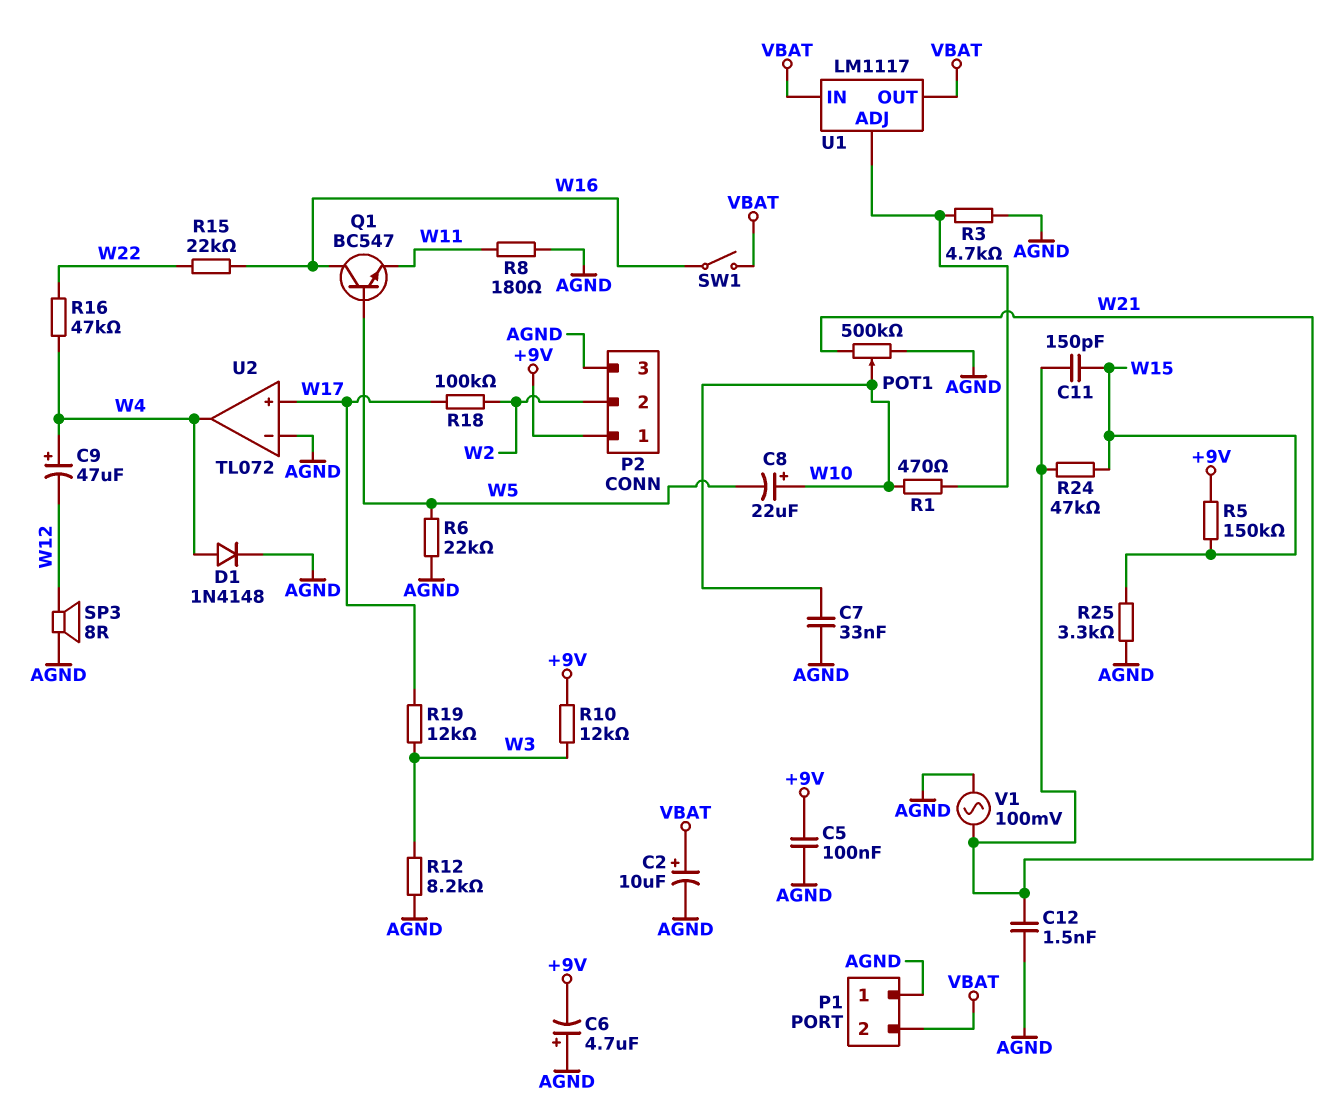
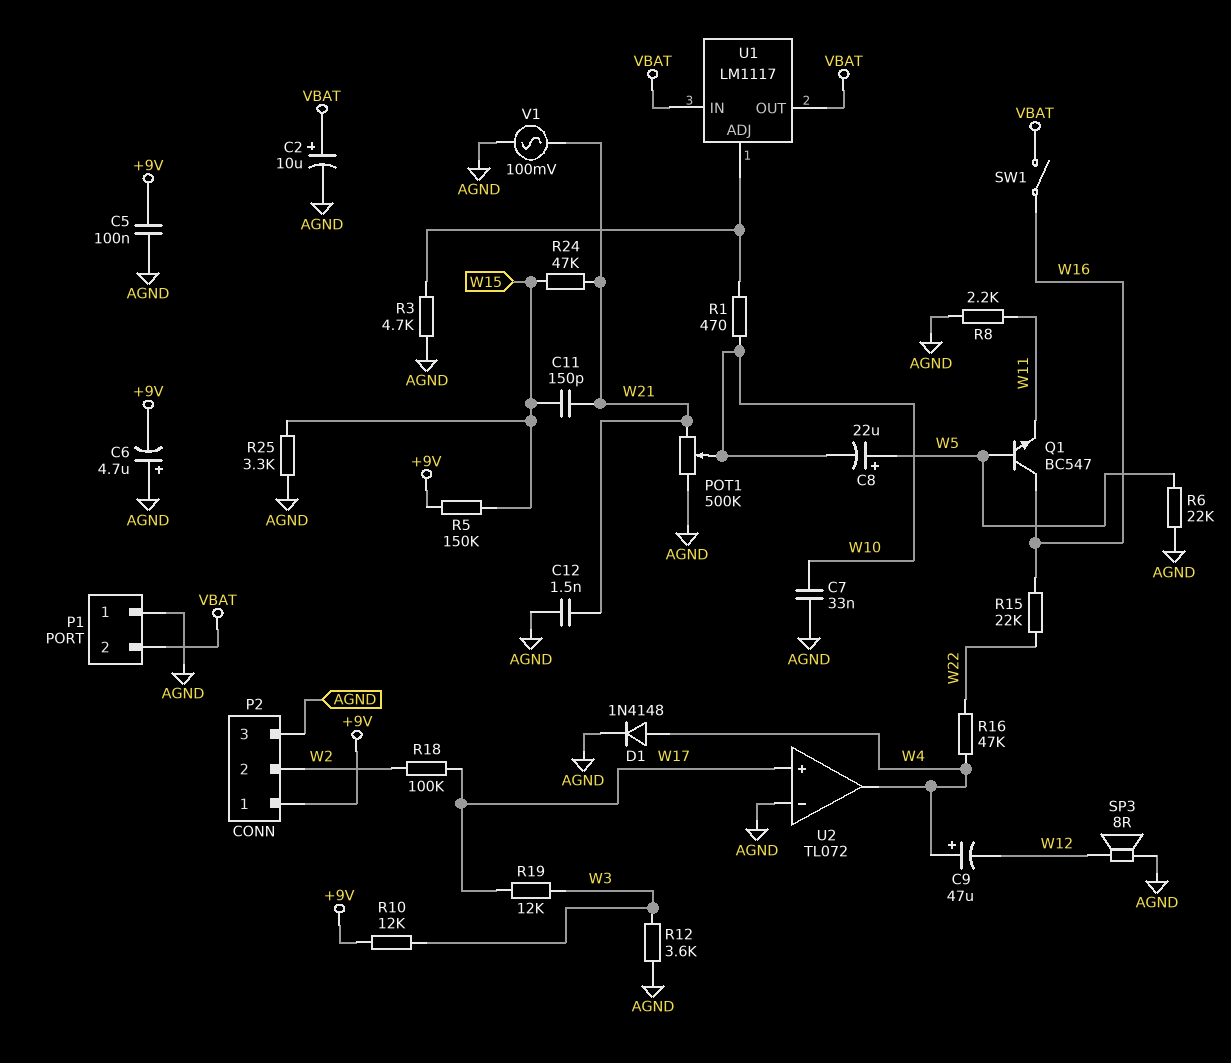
C8: 22uF (plus W10, minus W5) -> 22uF (plus W5, minus W10)
R8: 180 (AGND, W11) -> 2.2k (AGND, W11)
R12: 8.2k (AGND, W3) -> 3.6k (AGND, W3)

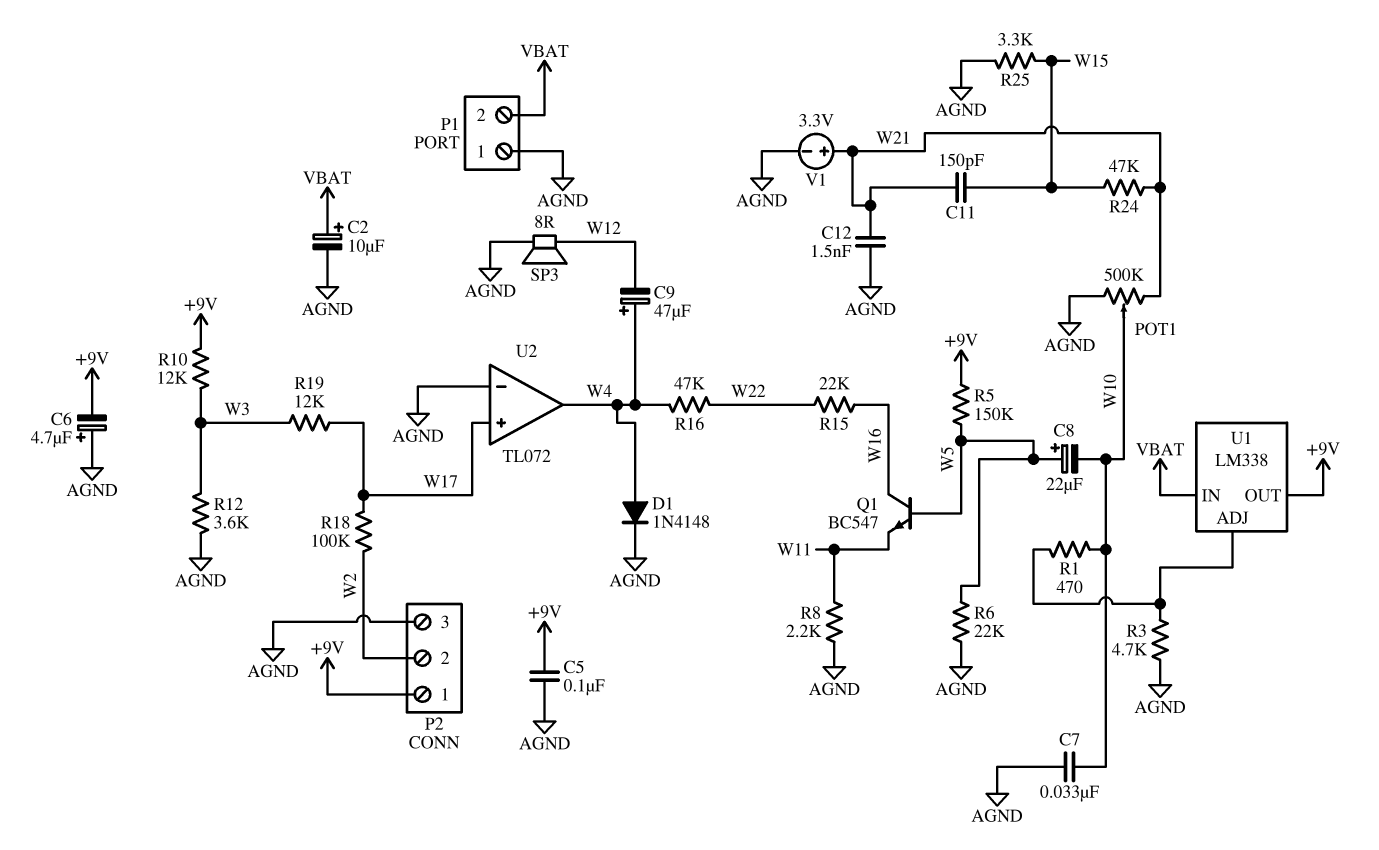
R5: 150k (+9V, W15) -> 150k (+9V, W5)
SW1: switch (VBAT, W16) -> none
U1: LM1117 -> LM338
U1 pin OUT: VBAT -> +9V
V1: AC 100mV (AGND, W21) -> 3.3V (plus W21, minus AGND)

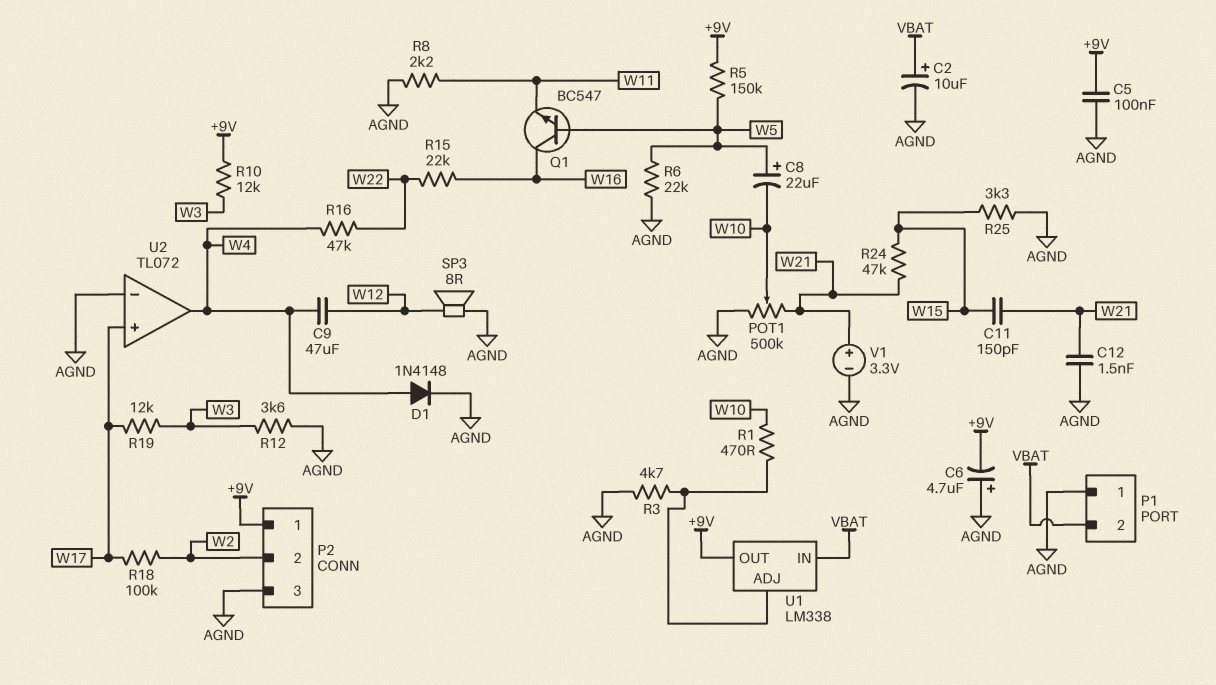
C7: 33nF (AGND, W10) -> none
C9: 47uF (plus W4, minus W12) -> 47uF (W4, W12)

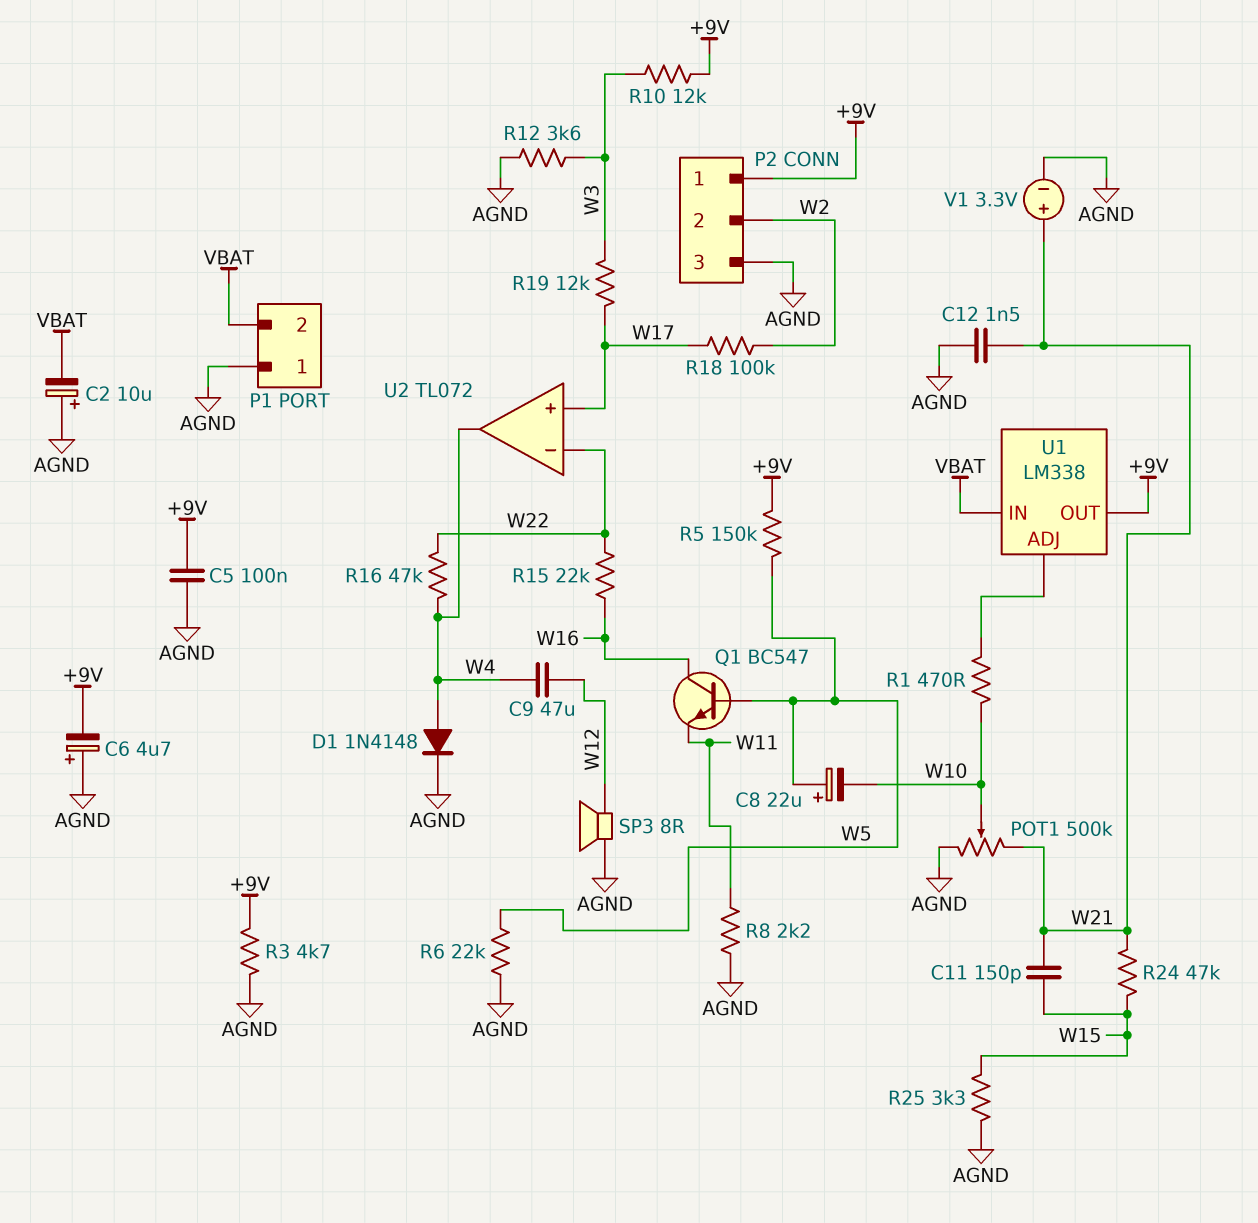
C2: 10uF (plus VBAT, minus AGND) -> 10uF (plus AGND, minus VBAT)
R3: 4.7k (AGND, U1/ADJ) -> 4.7k (+9V, AGND)
U2 pin in-: AGND -> W22

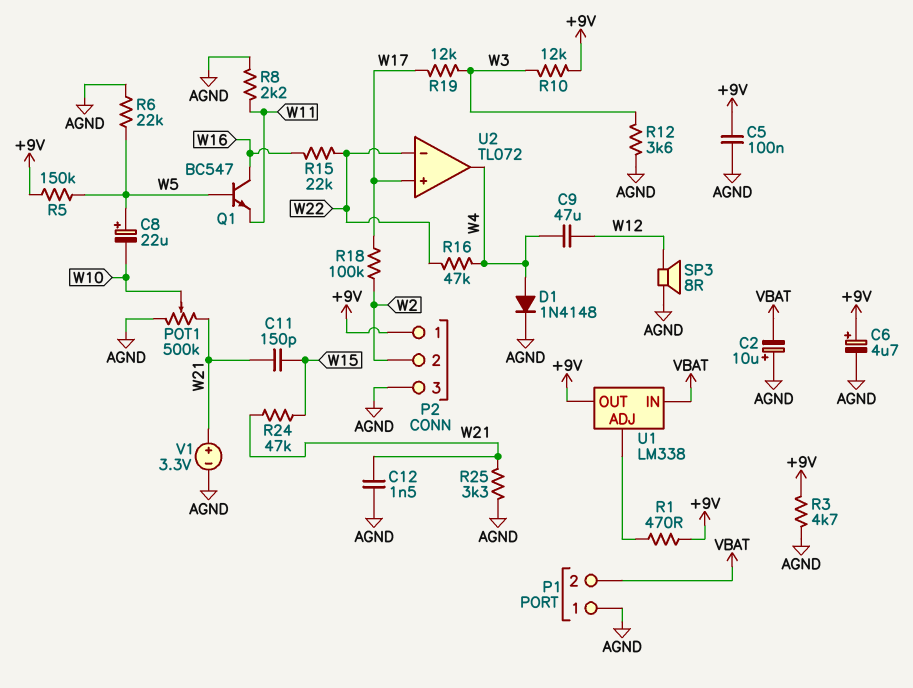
C6: 4.7uF (plus AGND, minus +9V) -> 4.7uF (plus +9V, minus AGND)
R1: 470 (U1/ADJ, W10) -> 470 (+9V, U1/ADJ)
R25: 3.3k (AGND, W15) -> 3.3k (AGND, W21)

